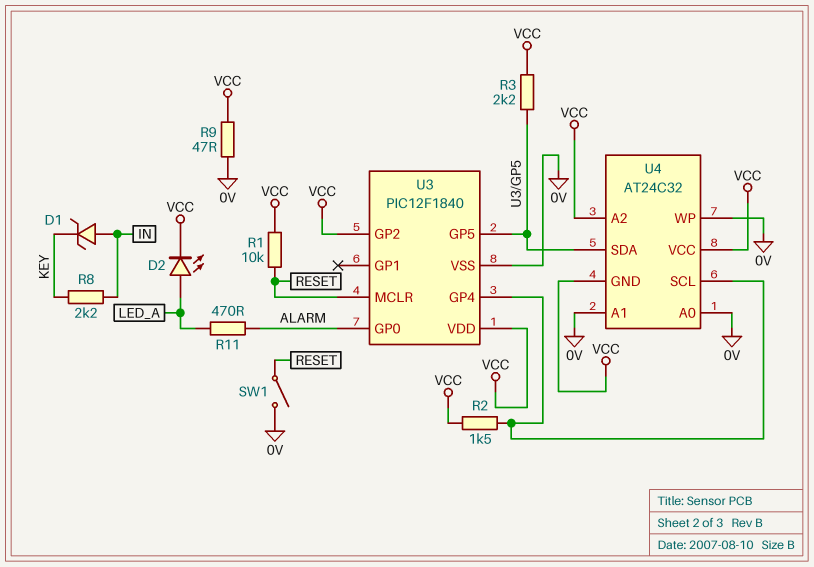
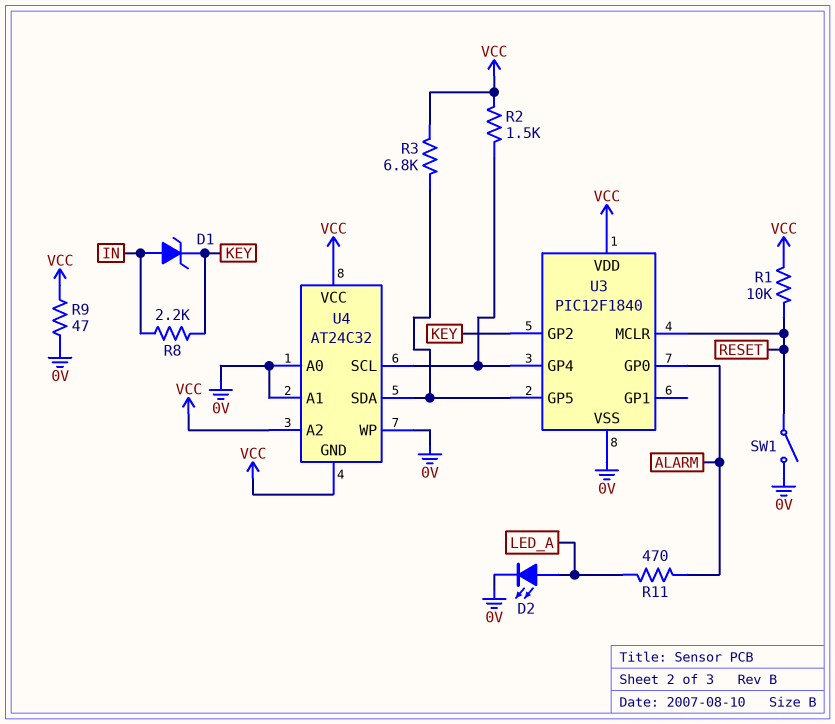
D2: LED (A LED_A, K VCC) -> LED (A LED_A, K 0V)
R3: 2.2k (U3/GP5, VCC) -> 6.8k (U3/GP5, VCC)
U3 pin GP2: VCC -> KEY

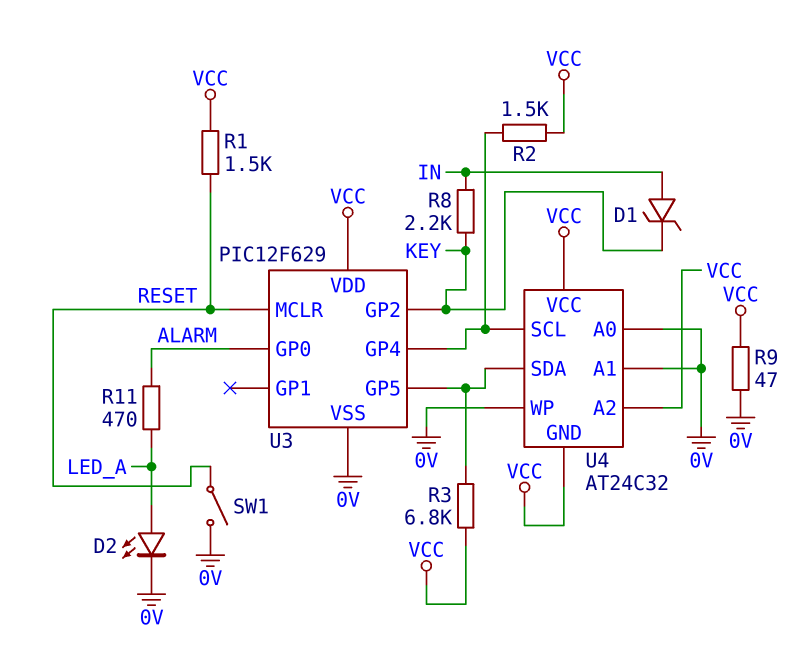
R1: 10k (RESET, VCC) -> 1.5k (RESET, VCC)
U3: PIC12F1840 -> PIC12F629

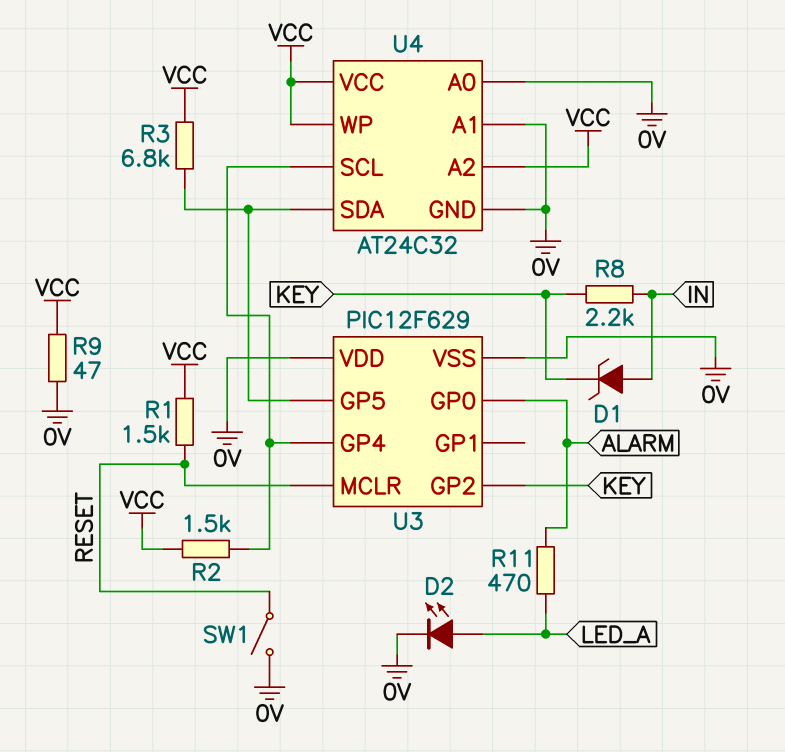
U3 pin VDD: VCC -> 0V
U4 pin GND: VCC -> 0V
U4 pin WP: 0V -> VCC

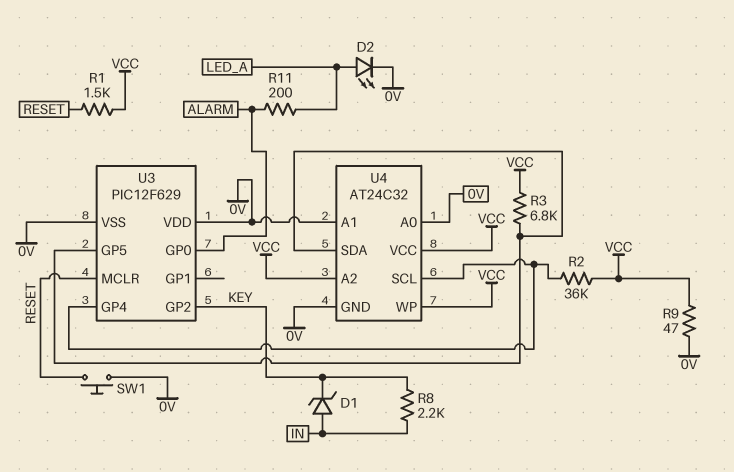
R2: 1.5k (U3/GP4, VCC) -> 36k (U3/GP4, VCC)
R11: 470 (ALARM, LED_A) -> 200 (ALARM, LED_A)
SW1: switch (0V, RESET) -> button (0V, RESET)

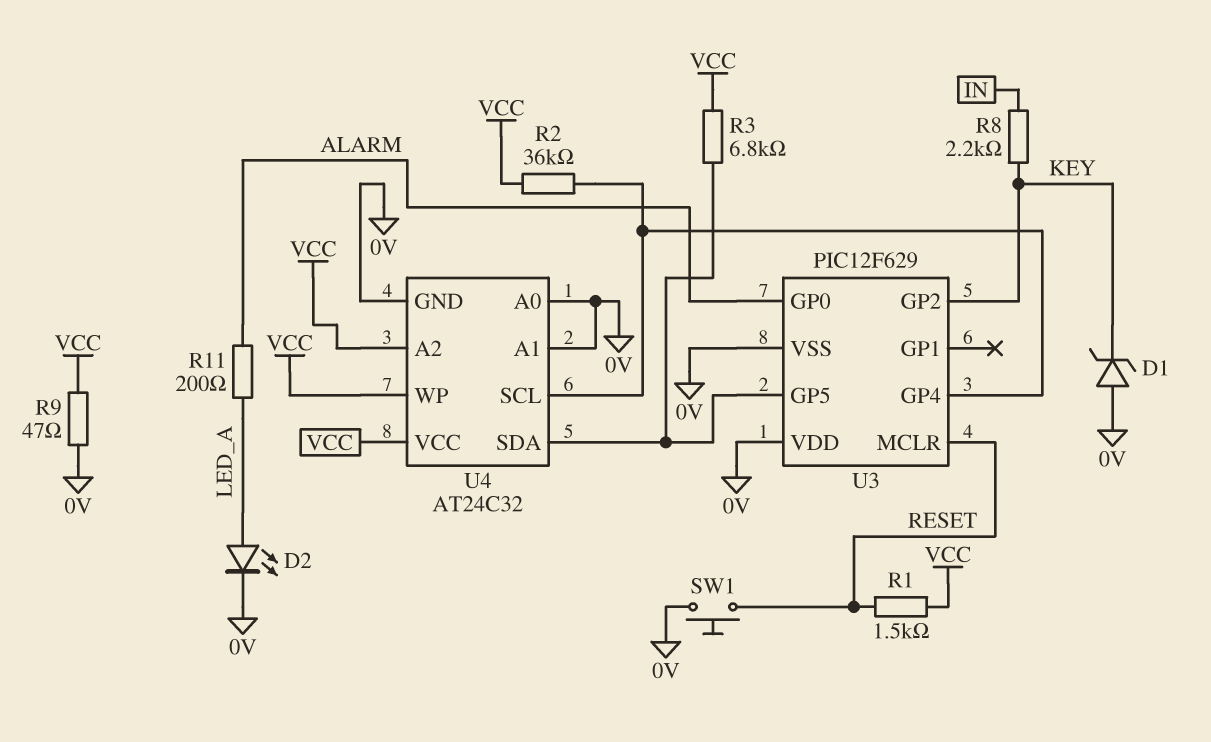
D1: zener (A IN, K KEY) -> zener (A 0V, K KEY)

